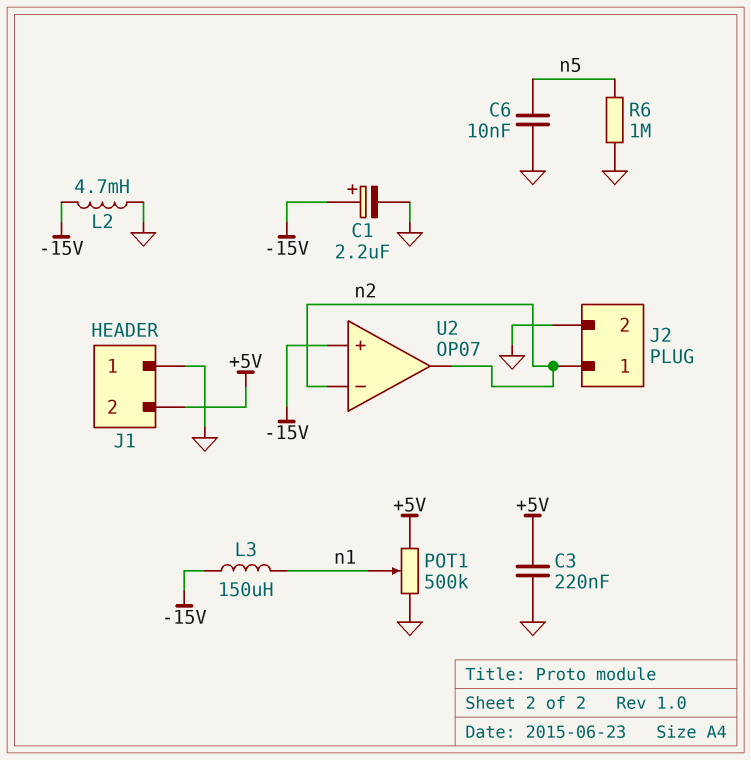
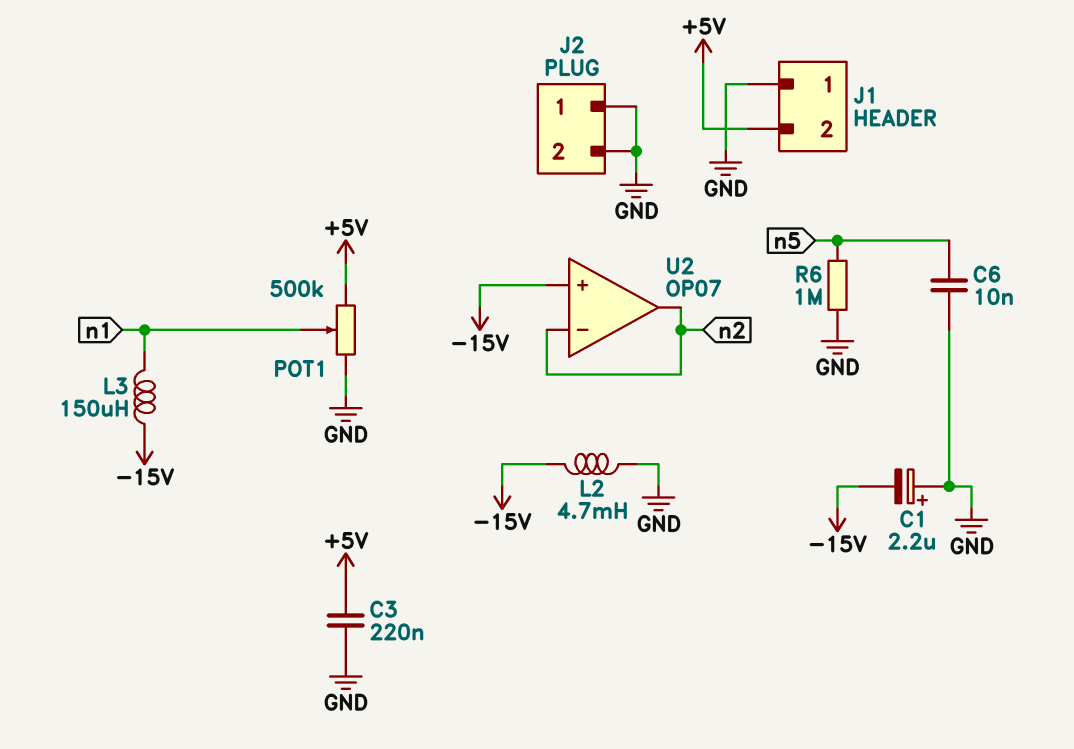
C1: 2.2uF (plus -15V, minus GND) -> 2.2uF (plus GND, minus -15V)
J2 pin 1: n2 -> GND

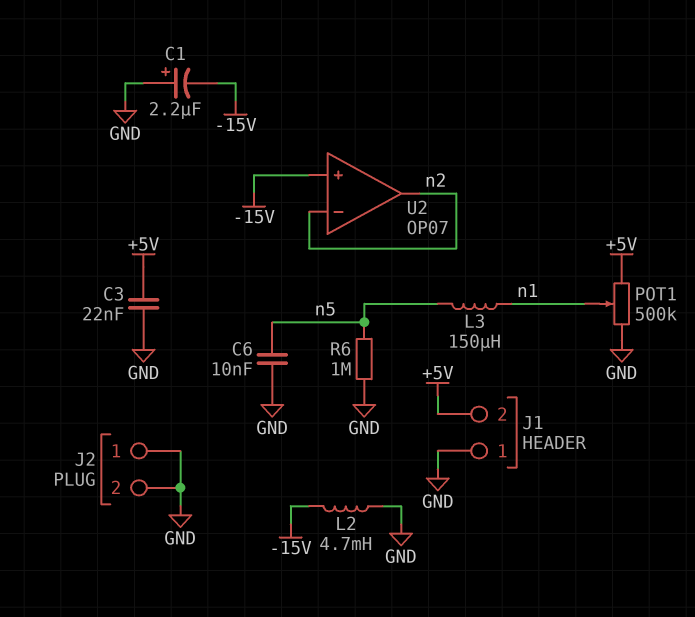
C3: 220nF (+5V, GND) -> 22nF (+5V, GND)
L3: 150uH (-15V, n1) -> 150uH (n1, n5)

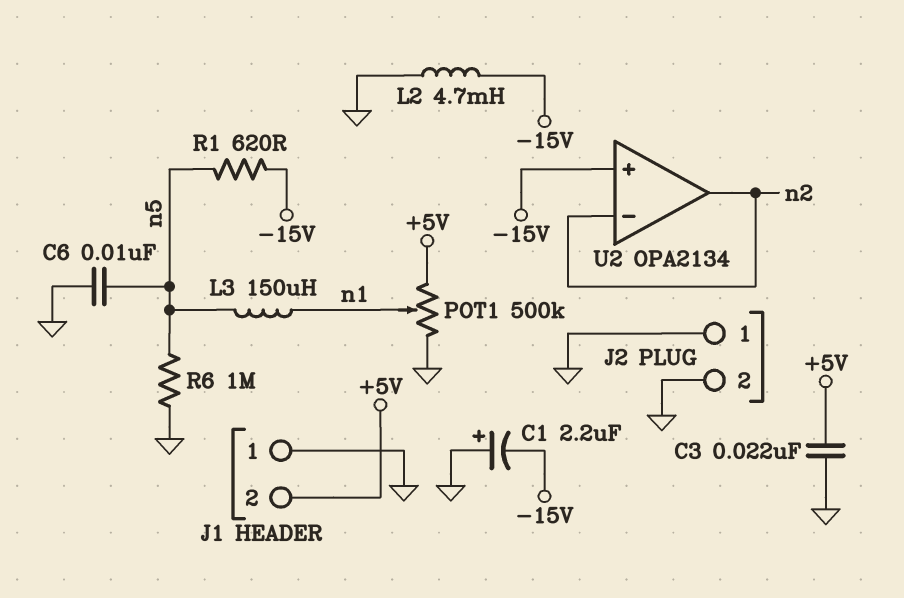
R1: none -> 620 (-15V, n5)
U2: OP07 -> OPA2134

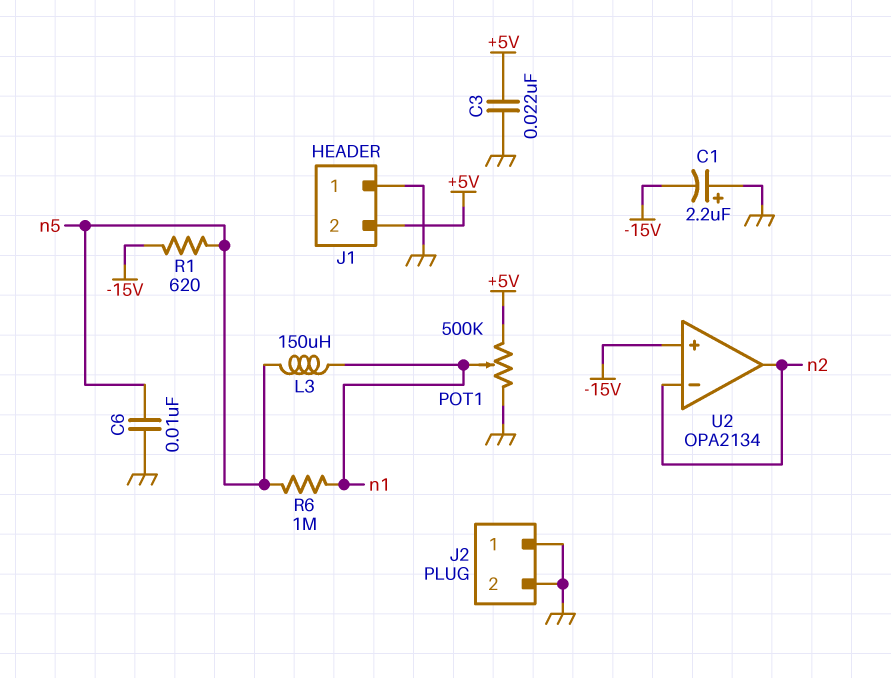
L2: 4.7mH (-15V, GND) -> none
R6: 1M (GND, n5) -> 1M (n1, n5)

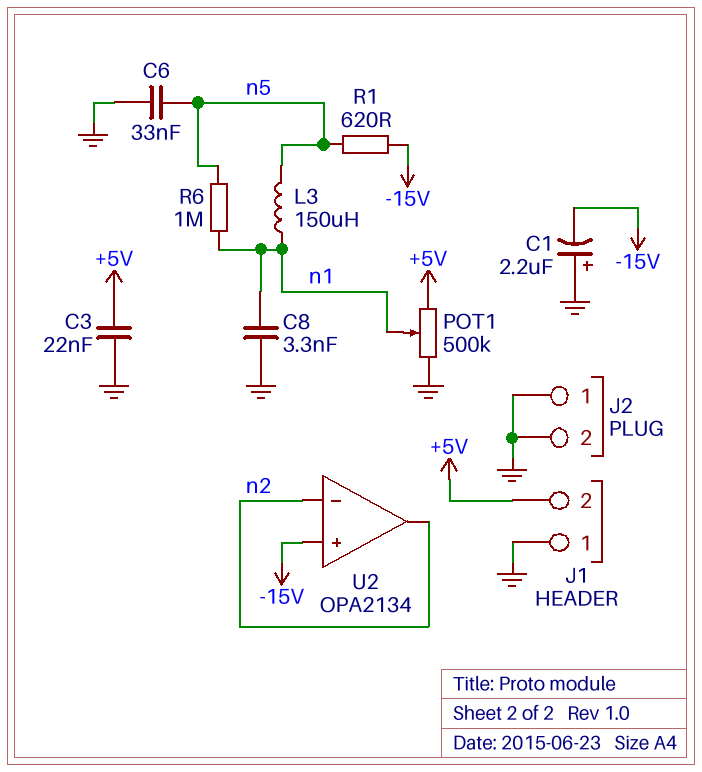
C6: 10nF (GND, n5) -> 33nF (GND, n5)
C8: none -> 3.3nF (GND, n1)

